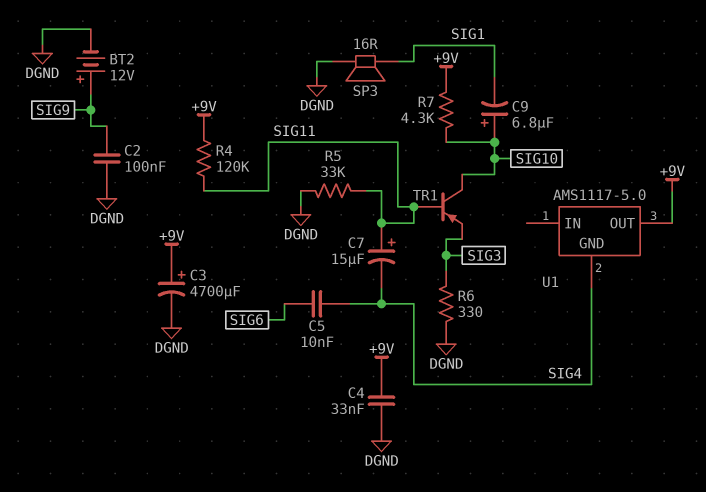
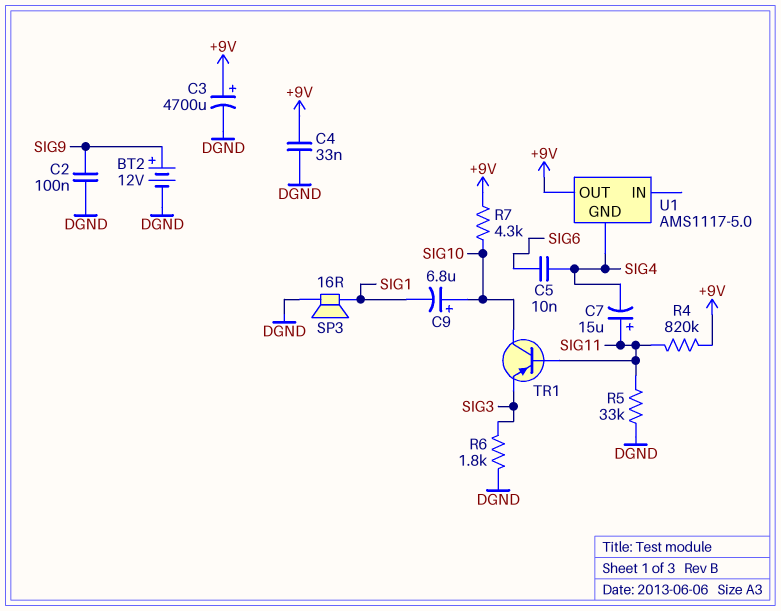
R4: 120k (+9V, SIG11) -> 820k (+9V, SIG11)
R6: 330 (DGND, SIG3) -> 1.8k (DGND, SIG3)

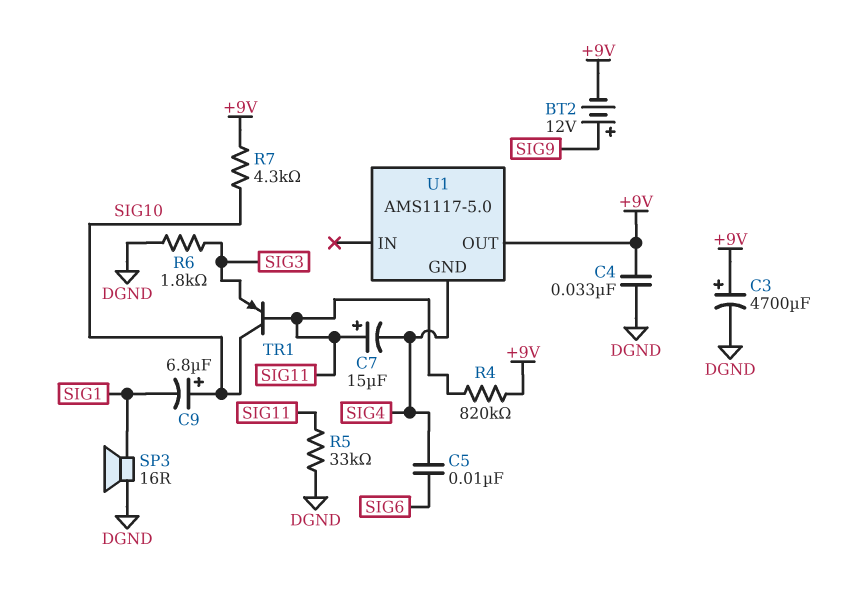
BT2: 12V (plus SIG9, minus DGND) -> 12V (plus SIG9, minus +9V)
C2: 100nF (DGND, SIG9) -> none

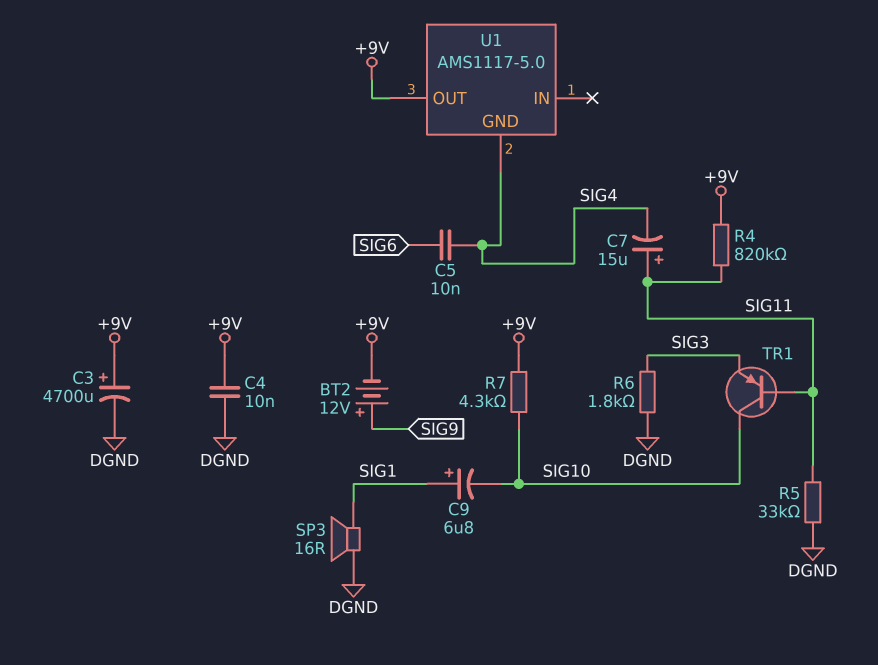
C4: 33nF (+9V, DGND) -> 10nF (+9V, DGND)
C9: 6.8uF (plus SIG10, minus SIG1) -> 6.8uF (plus SIG1, minus SIG10)

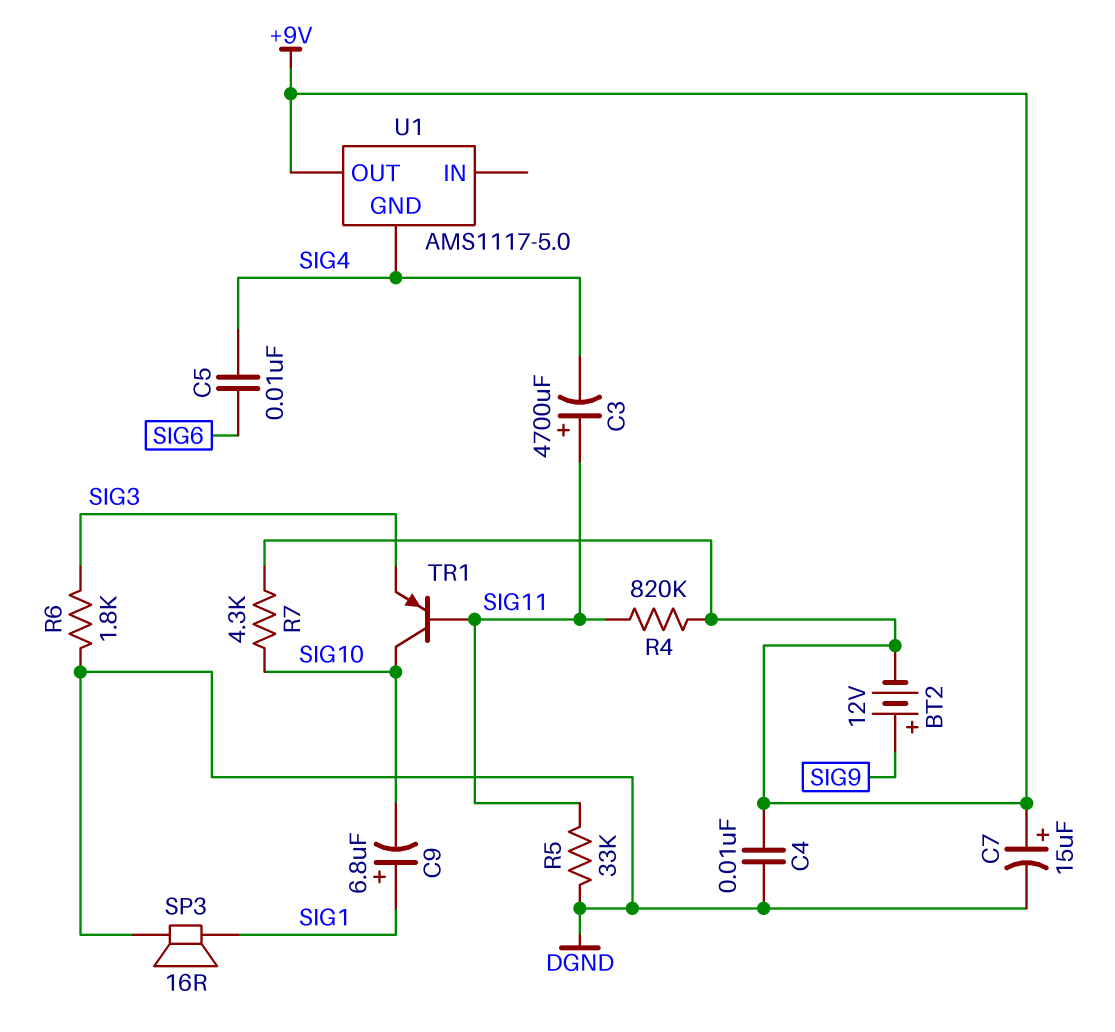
C3: 4700uF (plus +9V, minus DGND) -> 4700uF (plus SIG11, minus SIG4)
C7: 15uF (plus SIG11, minus SIG4) -> 15uF (plus +9V, minus DGND)

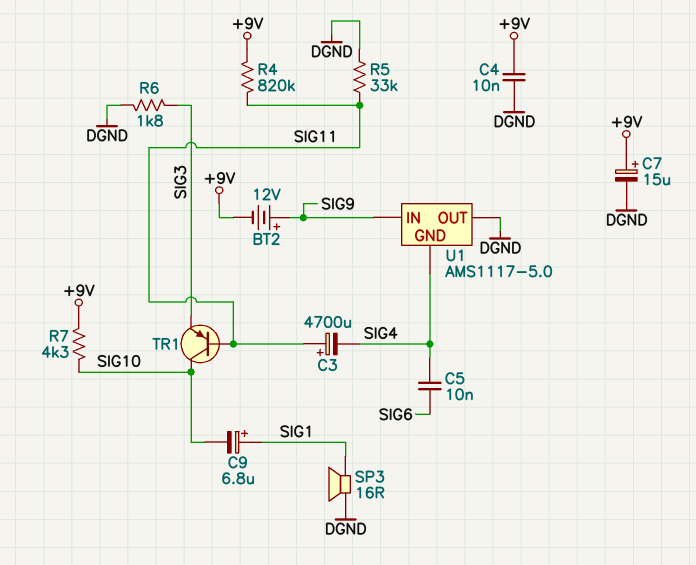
U1 pin IN: none -> SIG9
U1 pin OUT: +9V -> DGND

